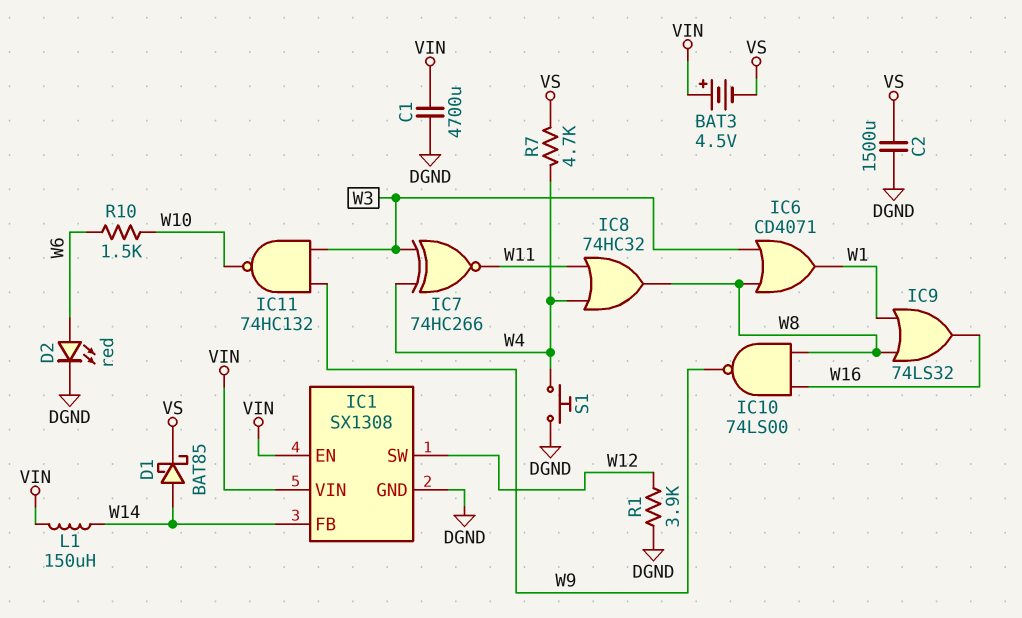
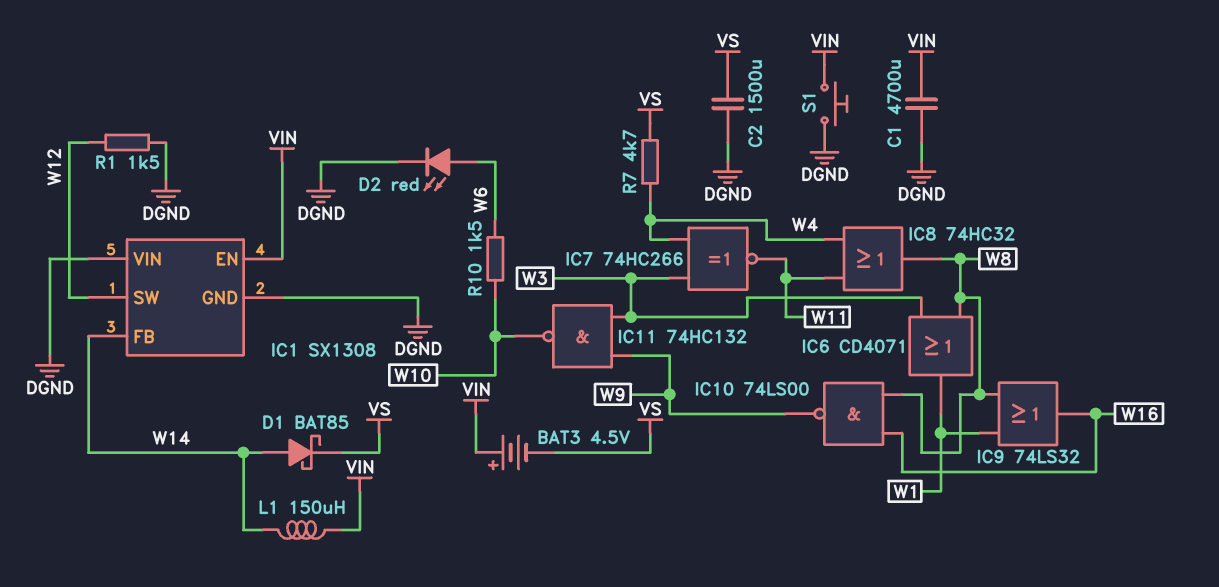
IC1 pin VIN: VIN -> DGND
R1: 3.9k (DGND, W12) -> 1.5k (DGND, W12)
S1: button (DGND, W4) -> button (DGND, VIN)

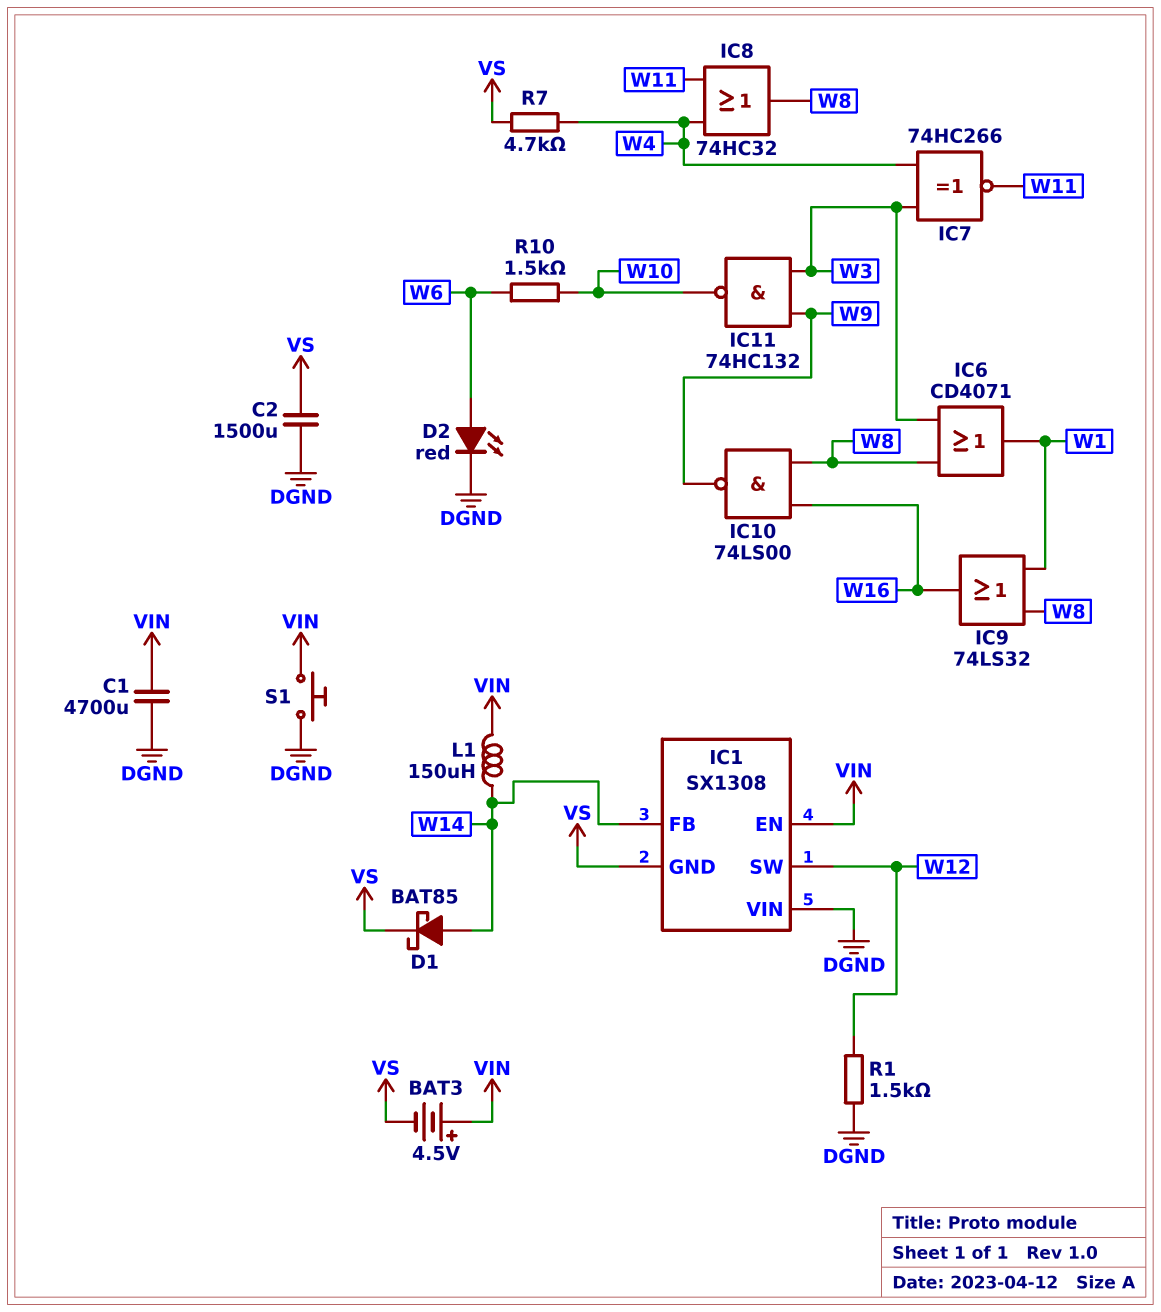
IC1 pin GND: DGND -> VS

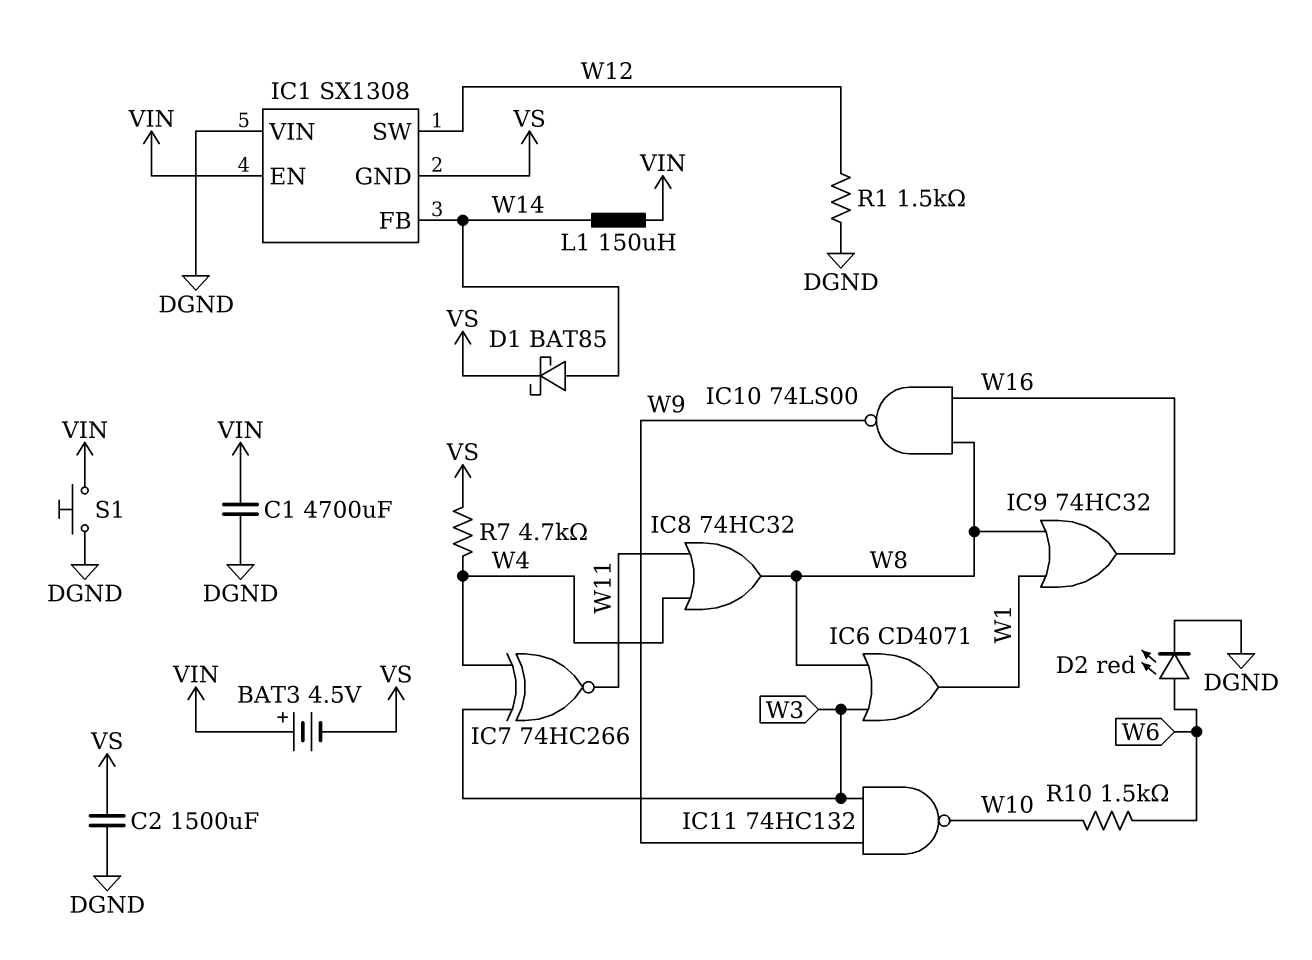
IC9: OR 74LS32 (in W1, in W8, out W16) -> OR 74HC32 (in W1, in W8, out W16)

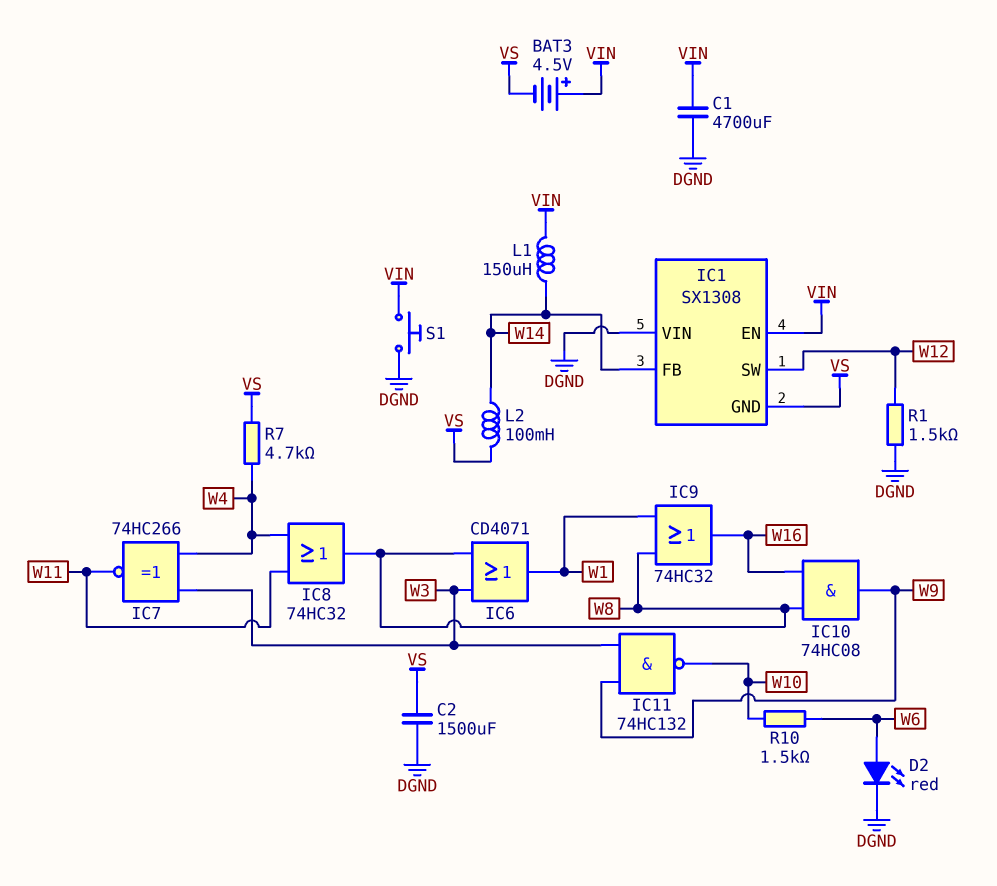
D1: schottky BAT85 (A W14, K VS) -> none
IC10: NAND 74LS00 (in W8, in W16, out W9) -> AND 74HC08 (in W8, in W16, out W9)
L2: none -> 100mH (VS, W14)

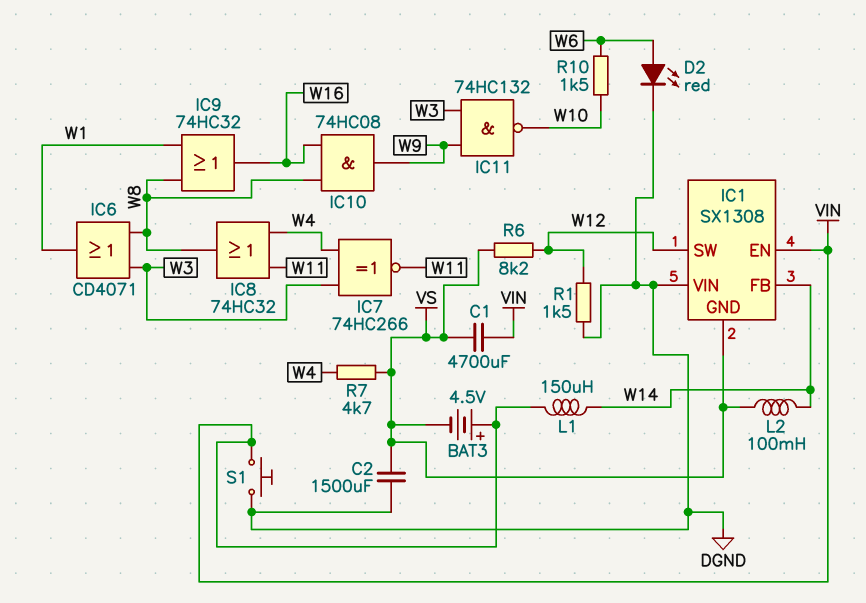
C1: 4700uF (DGND, VIN) -> 4700uF (VIN, VS)
R6: none -> 8.2k (VS, W12)

